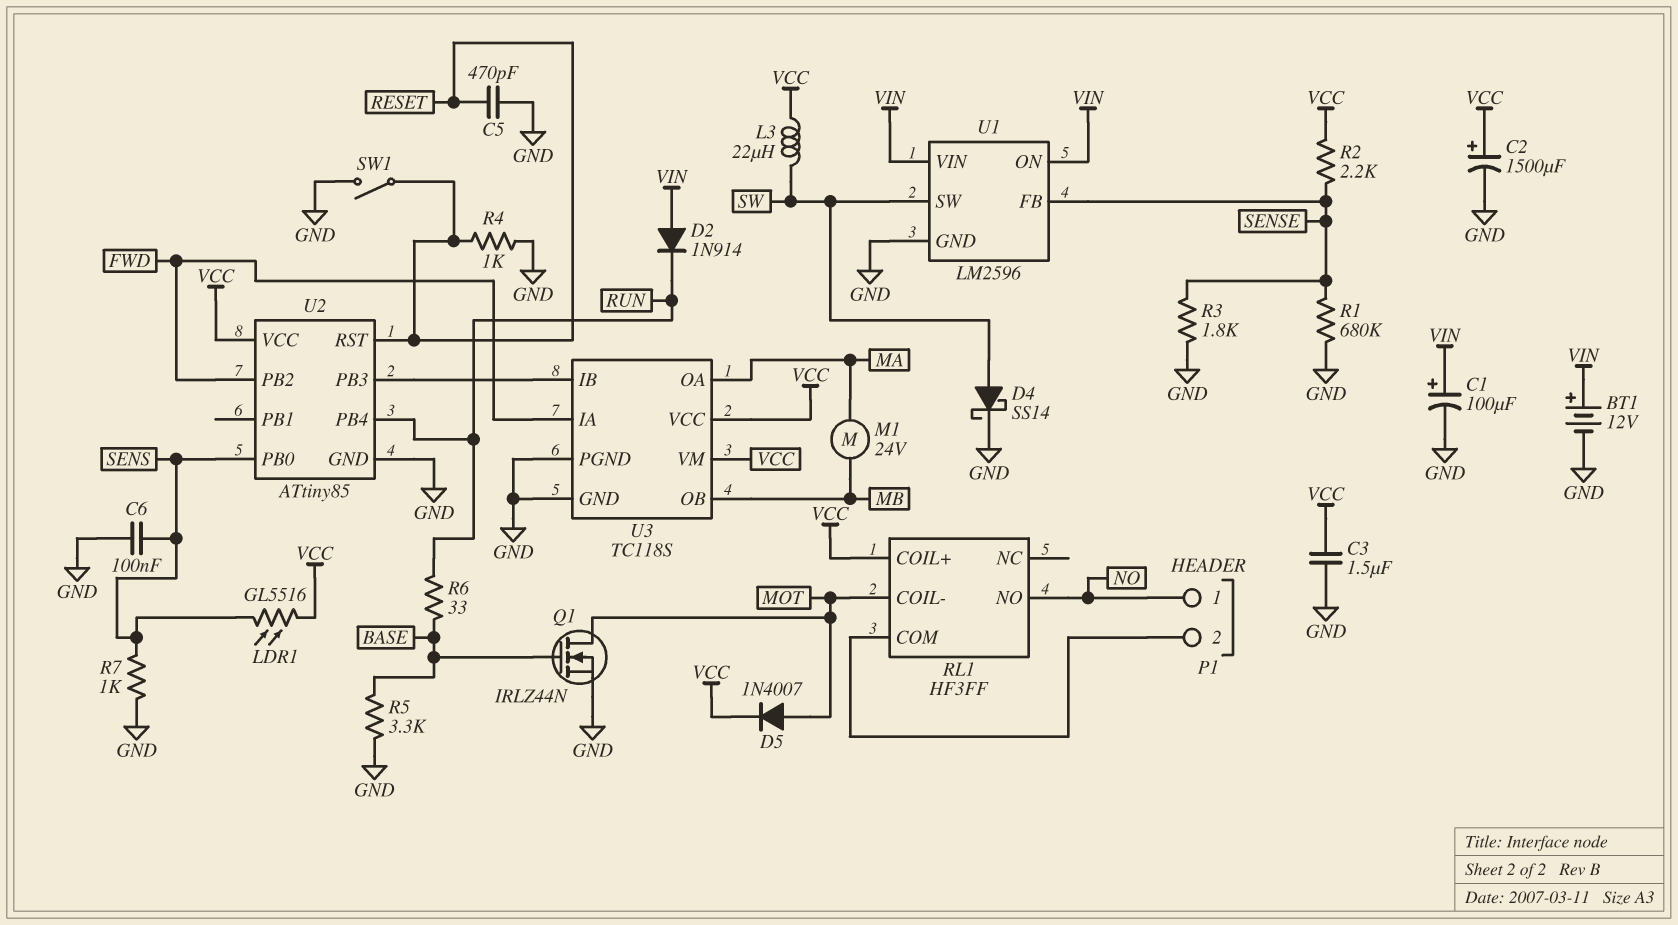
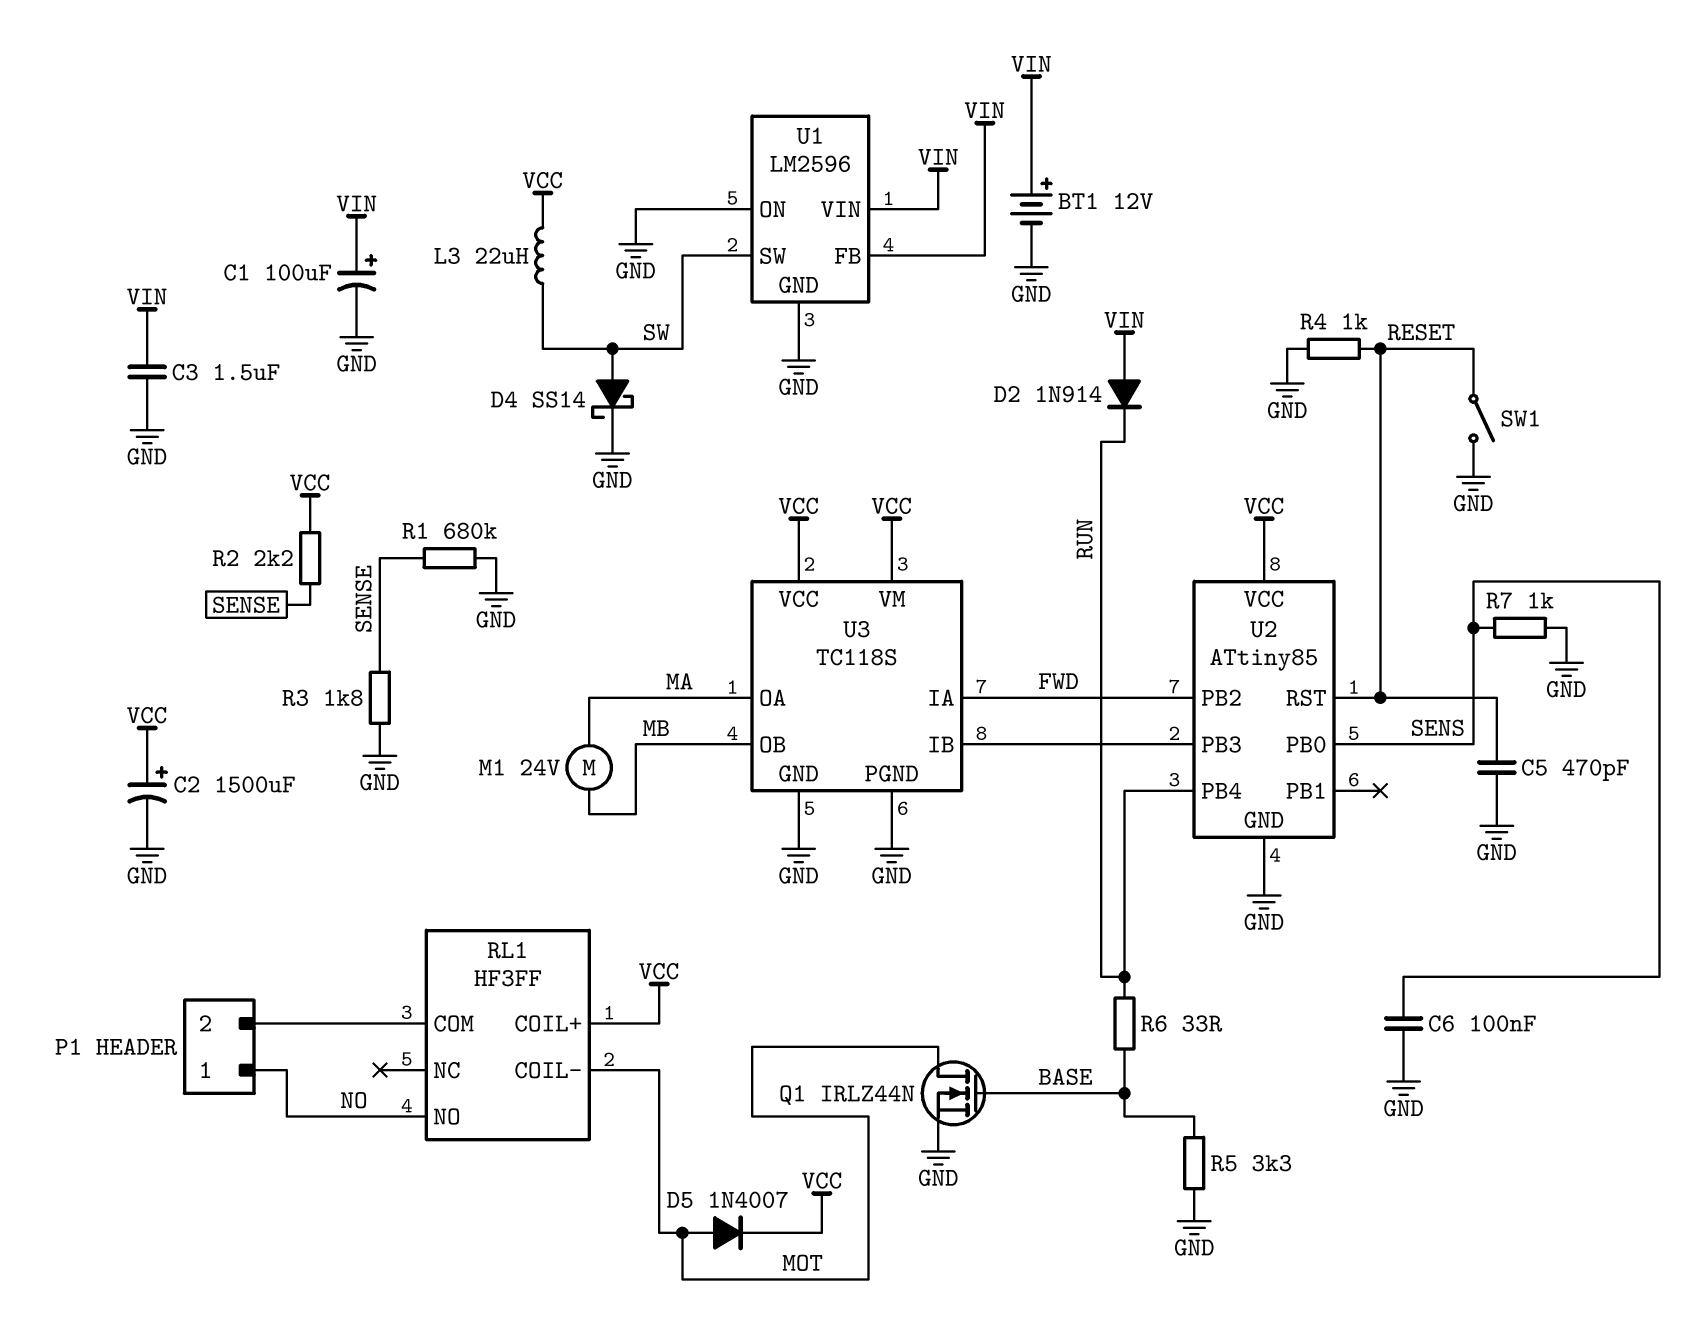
C3: 1.5uF (GND, VCC) -> 1.5uF (GND, VIN)
LDR1: GL5516 (SENS, VCC) -> none
U1 pin FB: SENSE -> VIN
U1 pin ON: VIN -> GND

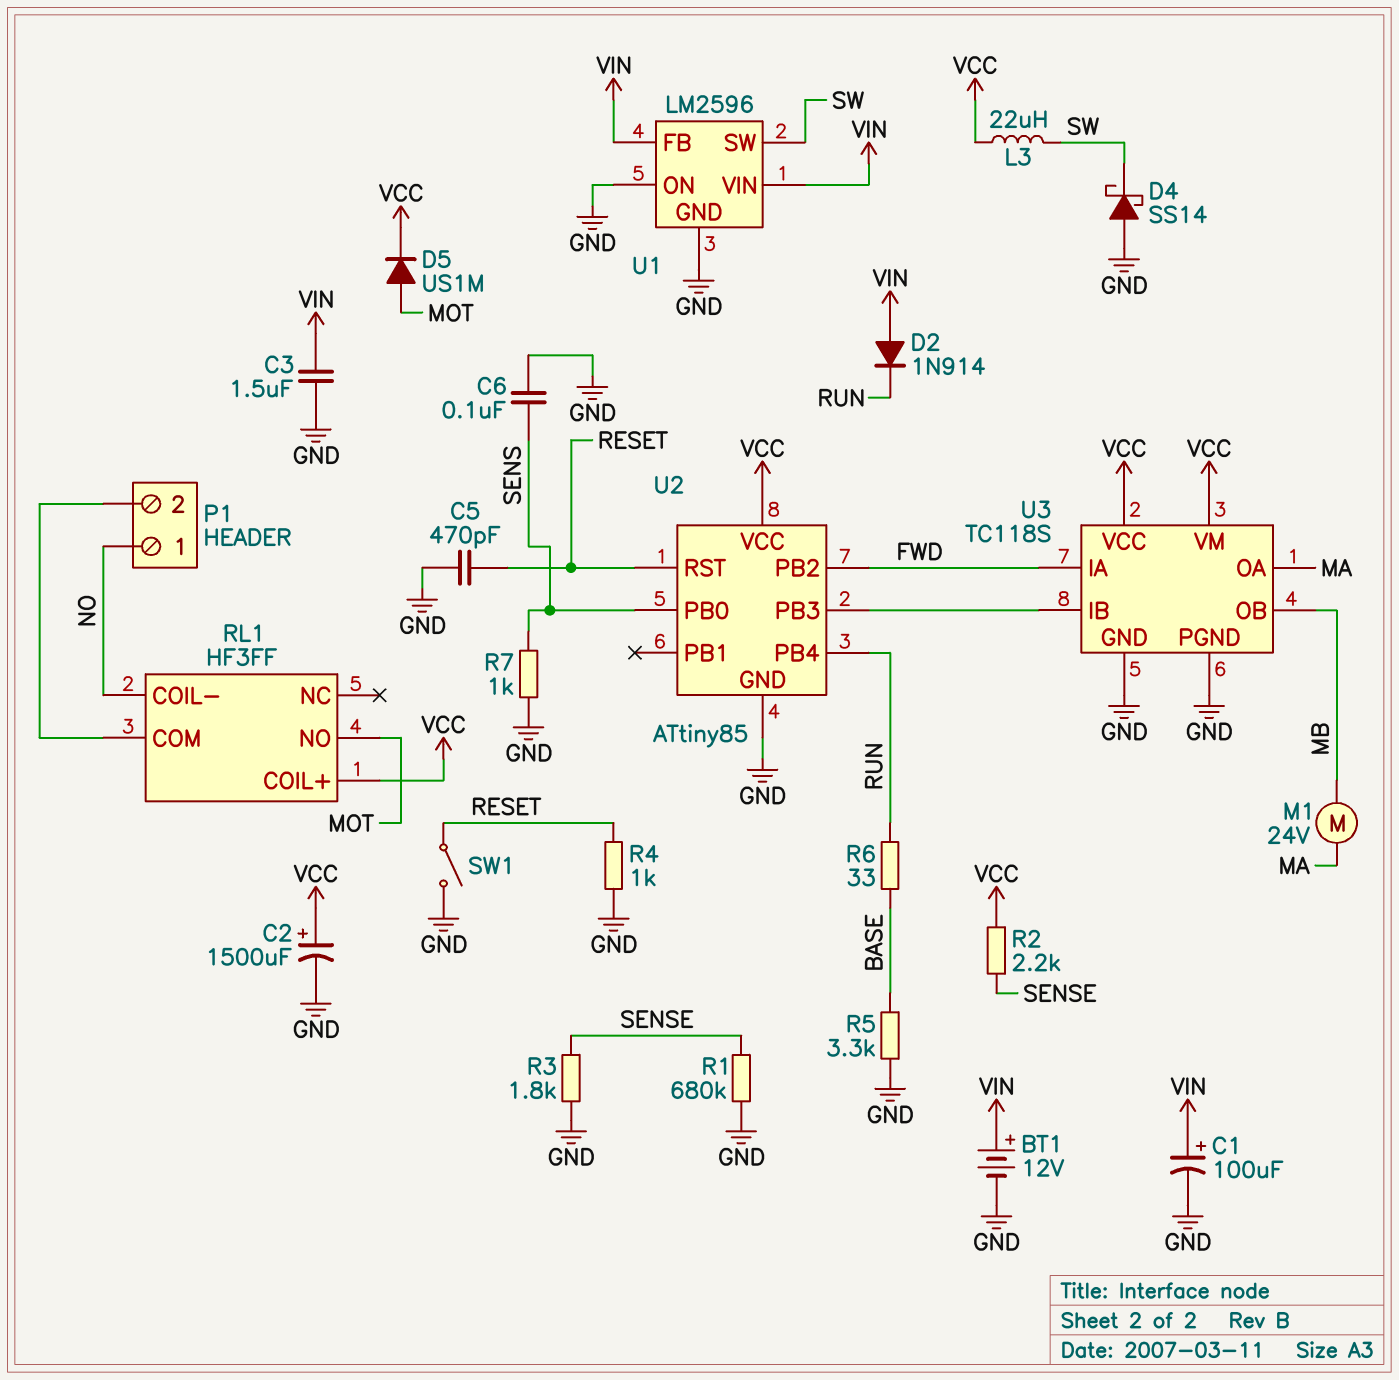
D4: schottky SS14 (A SW, K GND) -> schottky SS14 (A GND, K SW)
D5: diode 1N4007 (A MOT, K VCC) -> diode US1M (A MOT, K VCC)
Q1: NMOS IRLZ44N (G BASE, D MOT, S GND) -> none
RL1 pin COIL-: MOT -> NO
RL1 pin NO: NO -> MOT

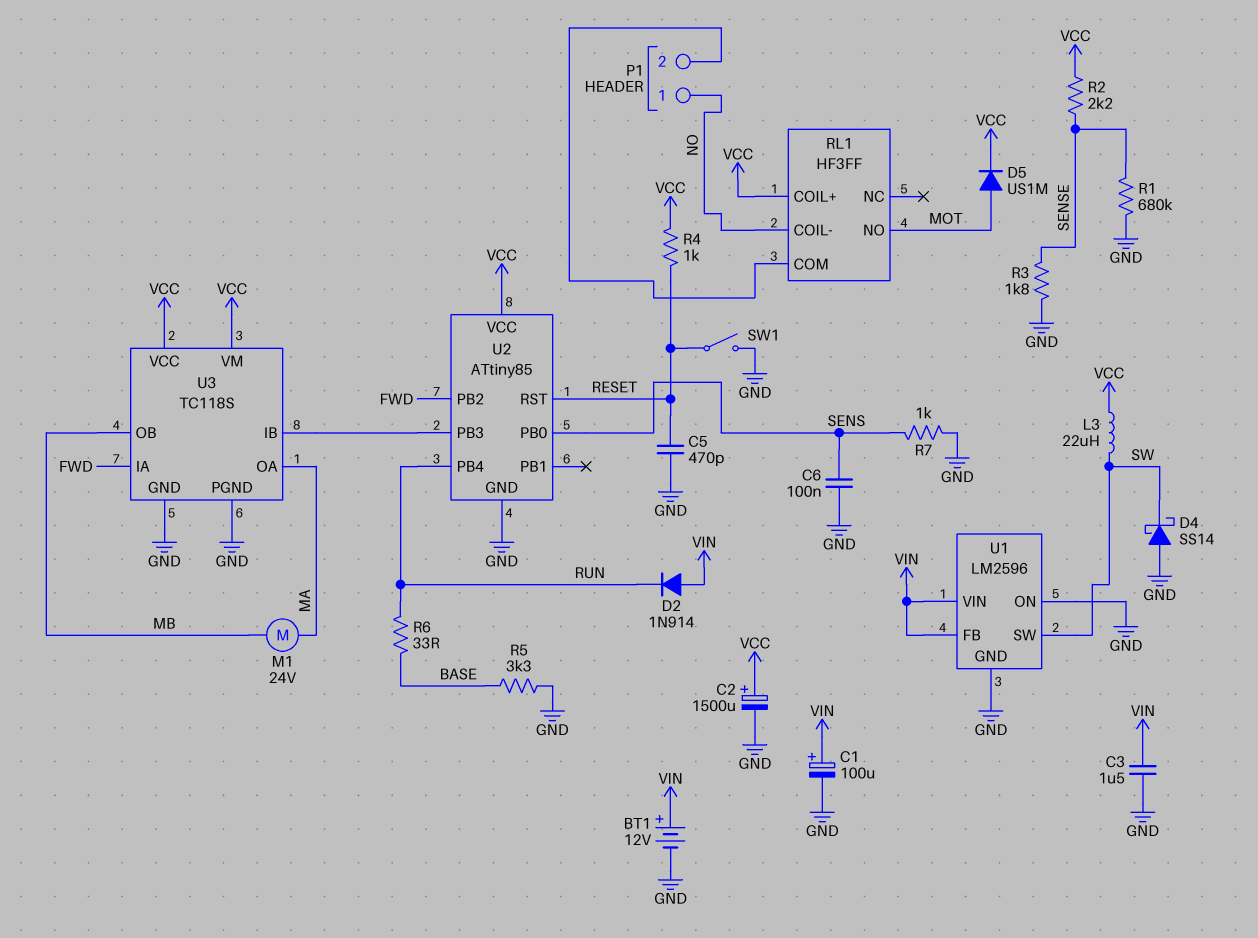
R4: 1k (GND, RESET) -> 1k (RESET, VCC)

